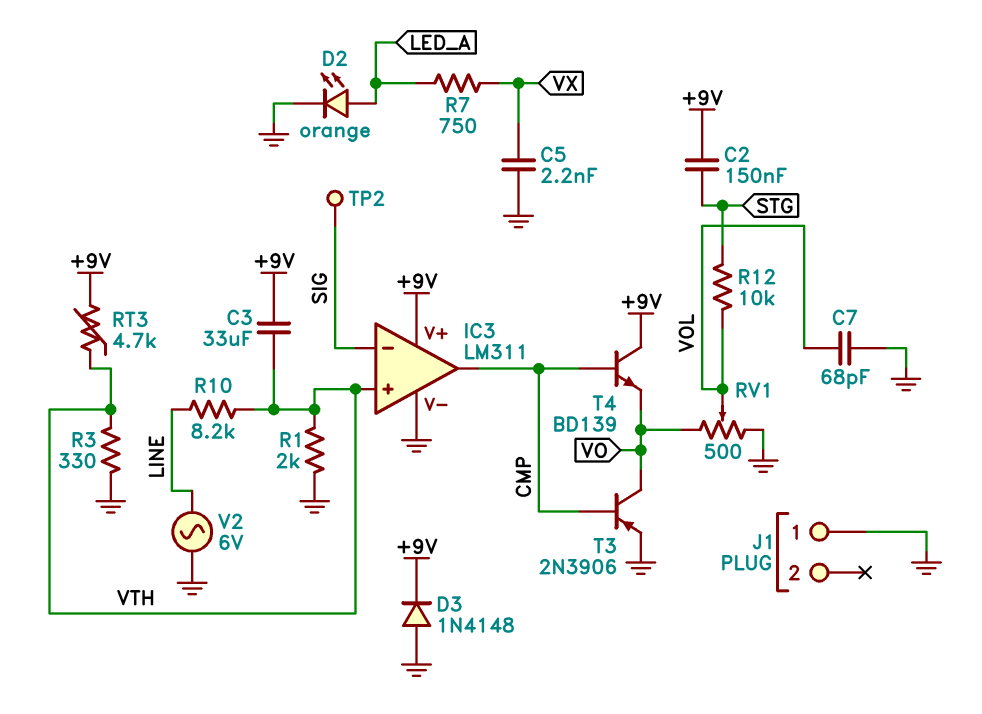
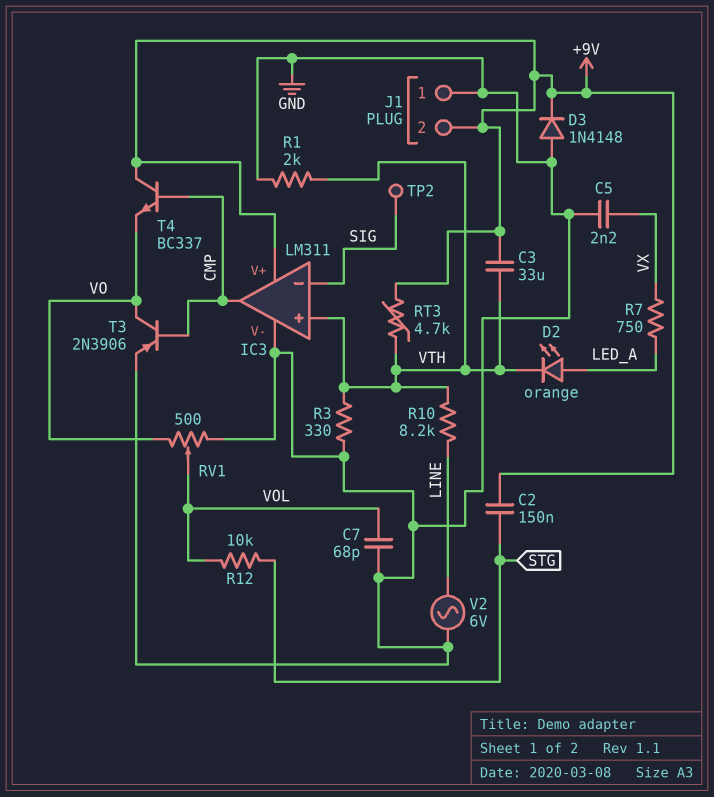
D2: LED orange (A LED_A, K GND) -> LED orange (A LED_A, K VTH)
J1 pin 2: none -> +9V
T4: NPN BD139 (B CMP, C +9V, E VO) -> NPN BC337 (B CMP, C +9V, E VO)

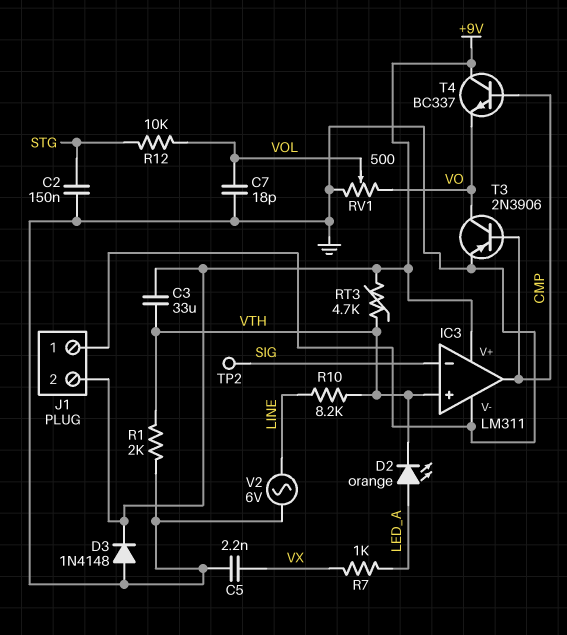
C2: 150nF (+9V, STG) -> 150nF (GND, STG)
C7: 68pF (GND, VOL) -> 18pF (GND, VOL)
R3: 330 (GND, VTH) -> none
R7: 750 (LED_A, VX) -> 1k (LED_A, VX)

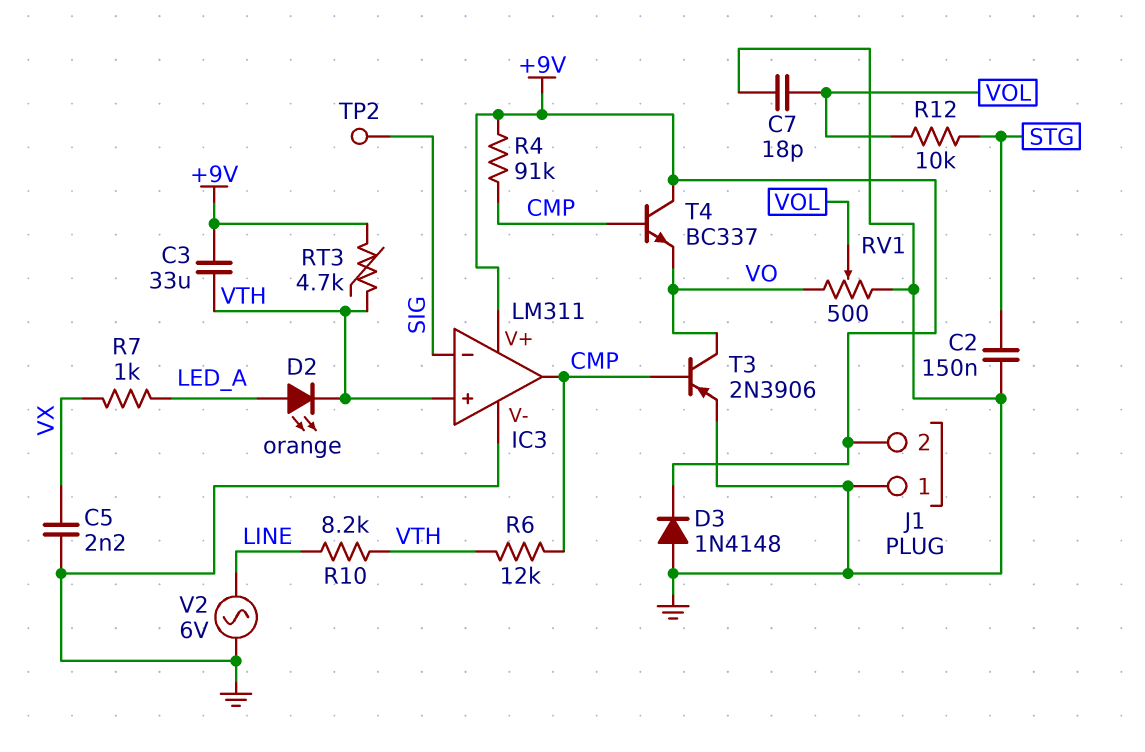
R1: 2k (GND, VTH) -> none
R4: none -> 91k (+9V, CMP)
R6: none -> 12k (CMP, VTH)

